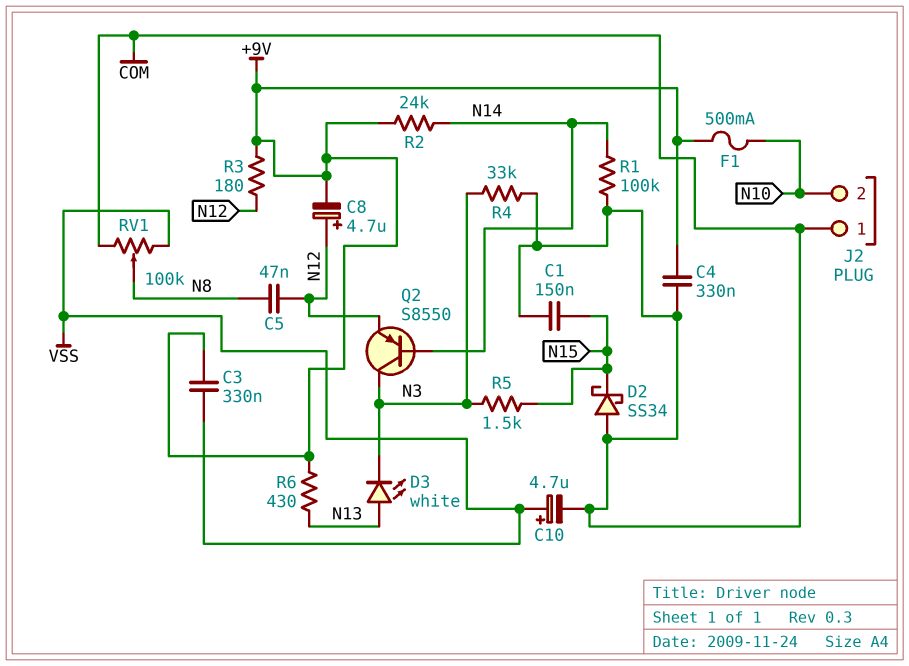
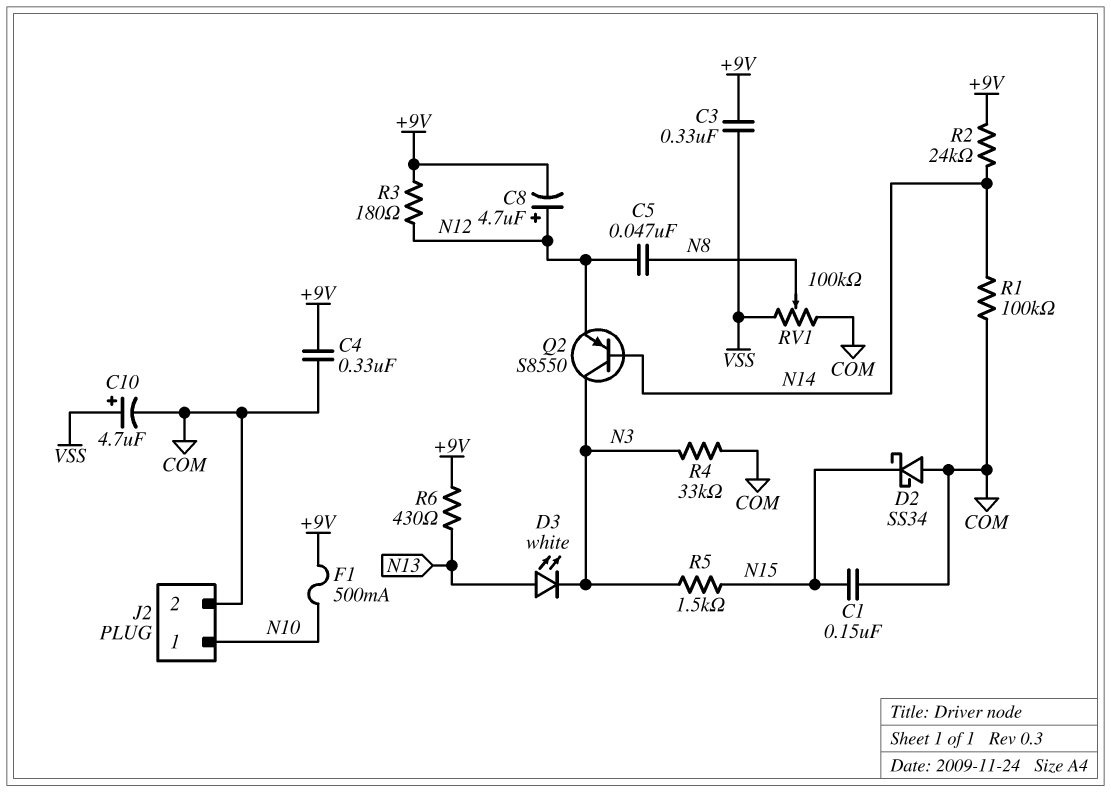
J2 pin 1: COM -> N10
J2 pin 2: N10 -> COM

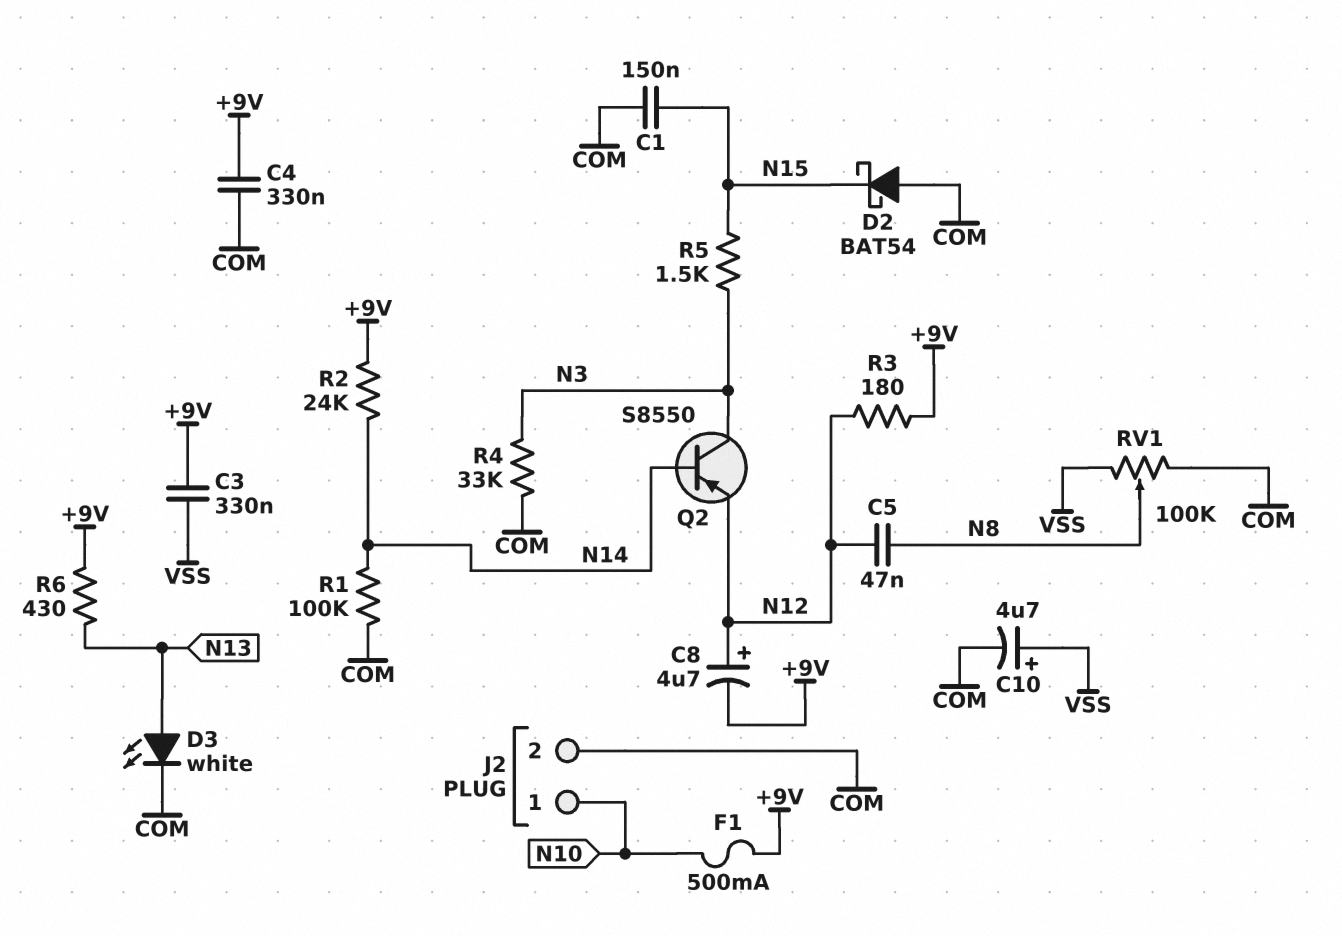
D2: schottky SS34 (A COM, K N15) -> schottky BAT54 (A COM, K N15)
D3: LED white (A N13, K N3) -> LED white (A N13, K COM)

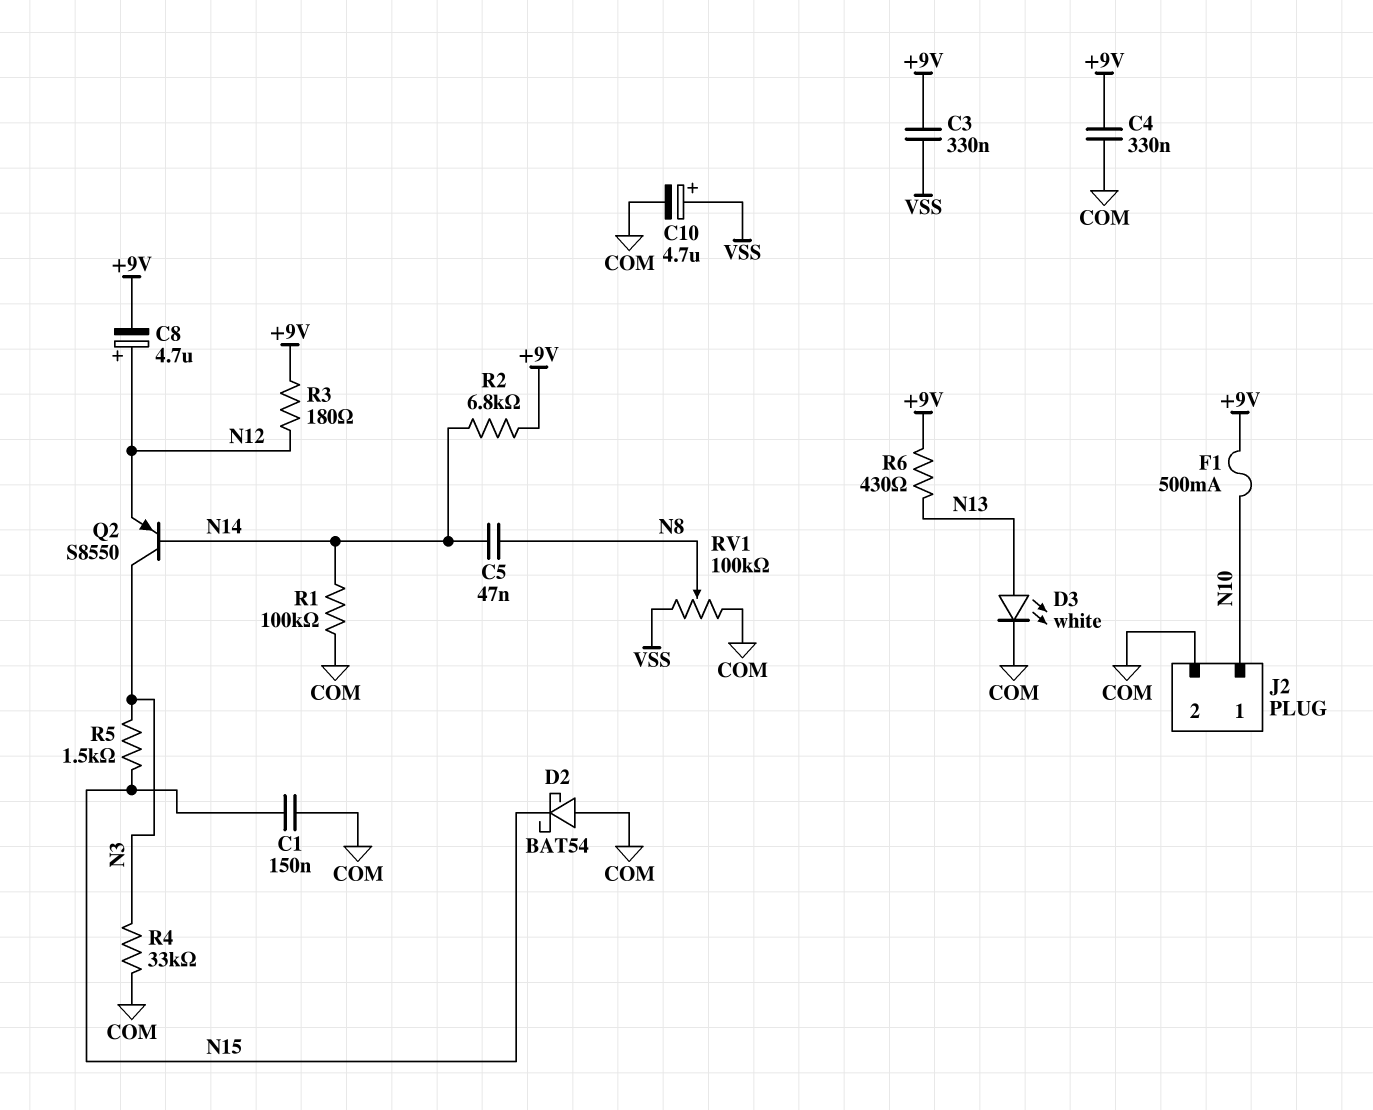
C5: 47nF (N8, N12) -> 47nF (N8, N14)
R2: 24k (+9V, N14) -> 6.8k (+9V, N14)

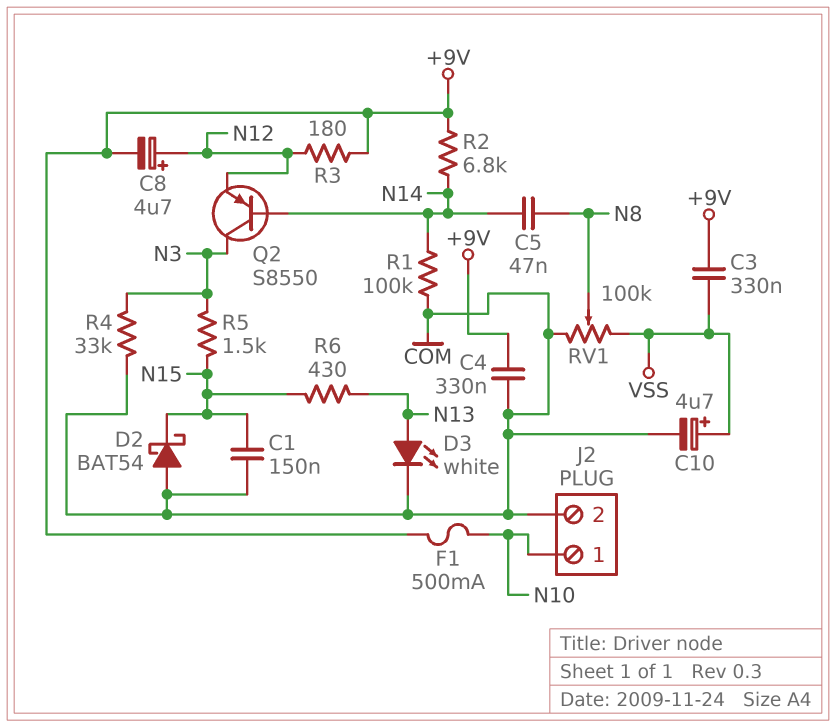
R6: 430 (+9V, N13) -> 430 (N13, N15)

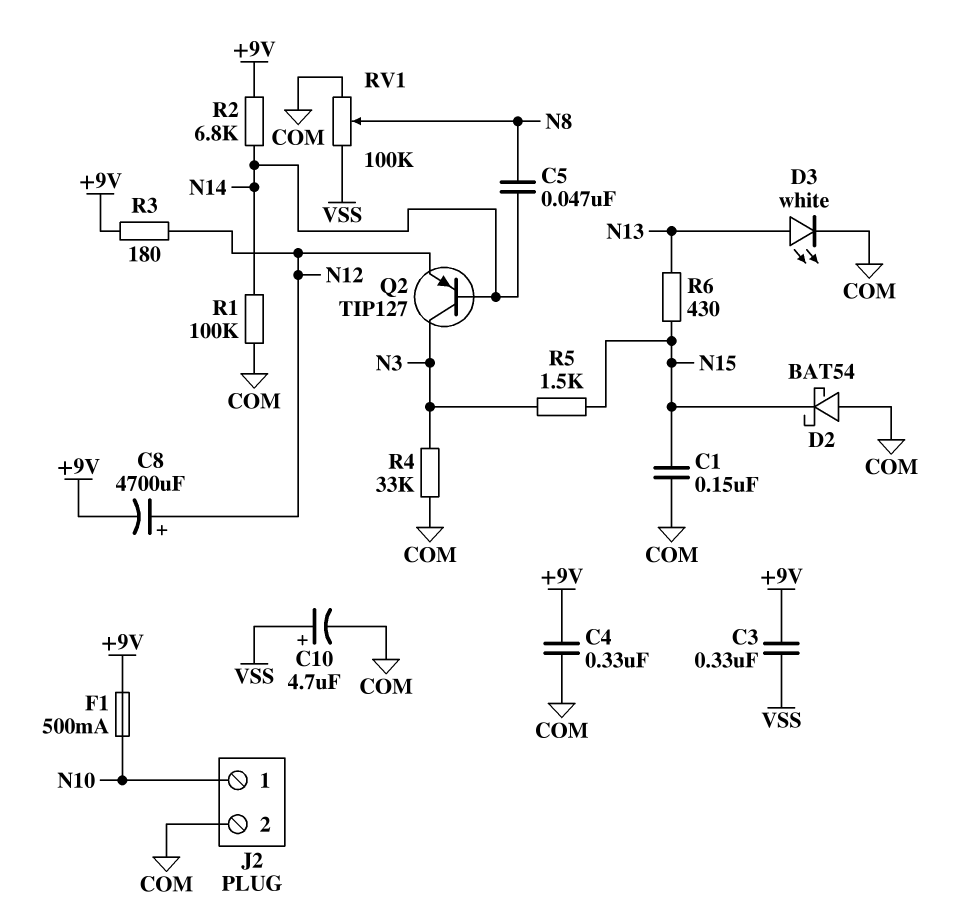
C8: 4.7uF (plus N12, minus +9V) -> 4700uF (plus N12, minus +9V)
Q2: PNP S8550 (B N14, C N3, E N12) -> PNP TIP127 (B N14, C N3, E N12)

